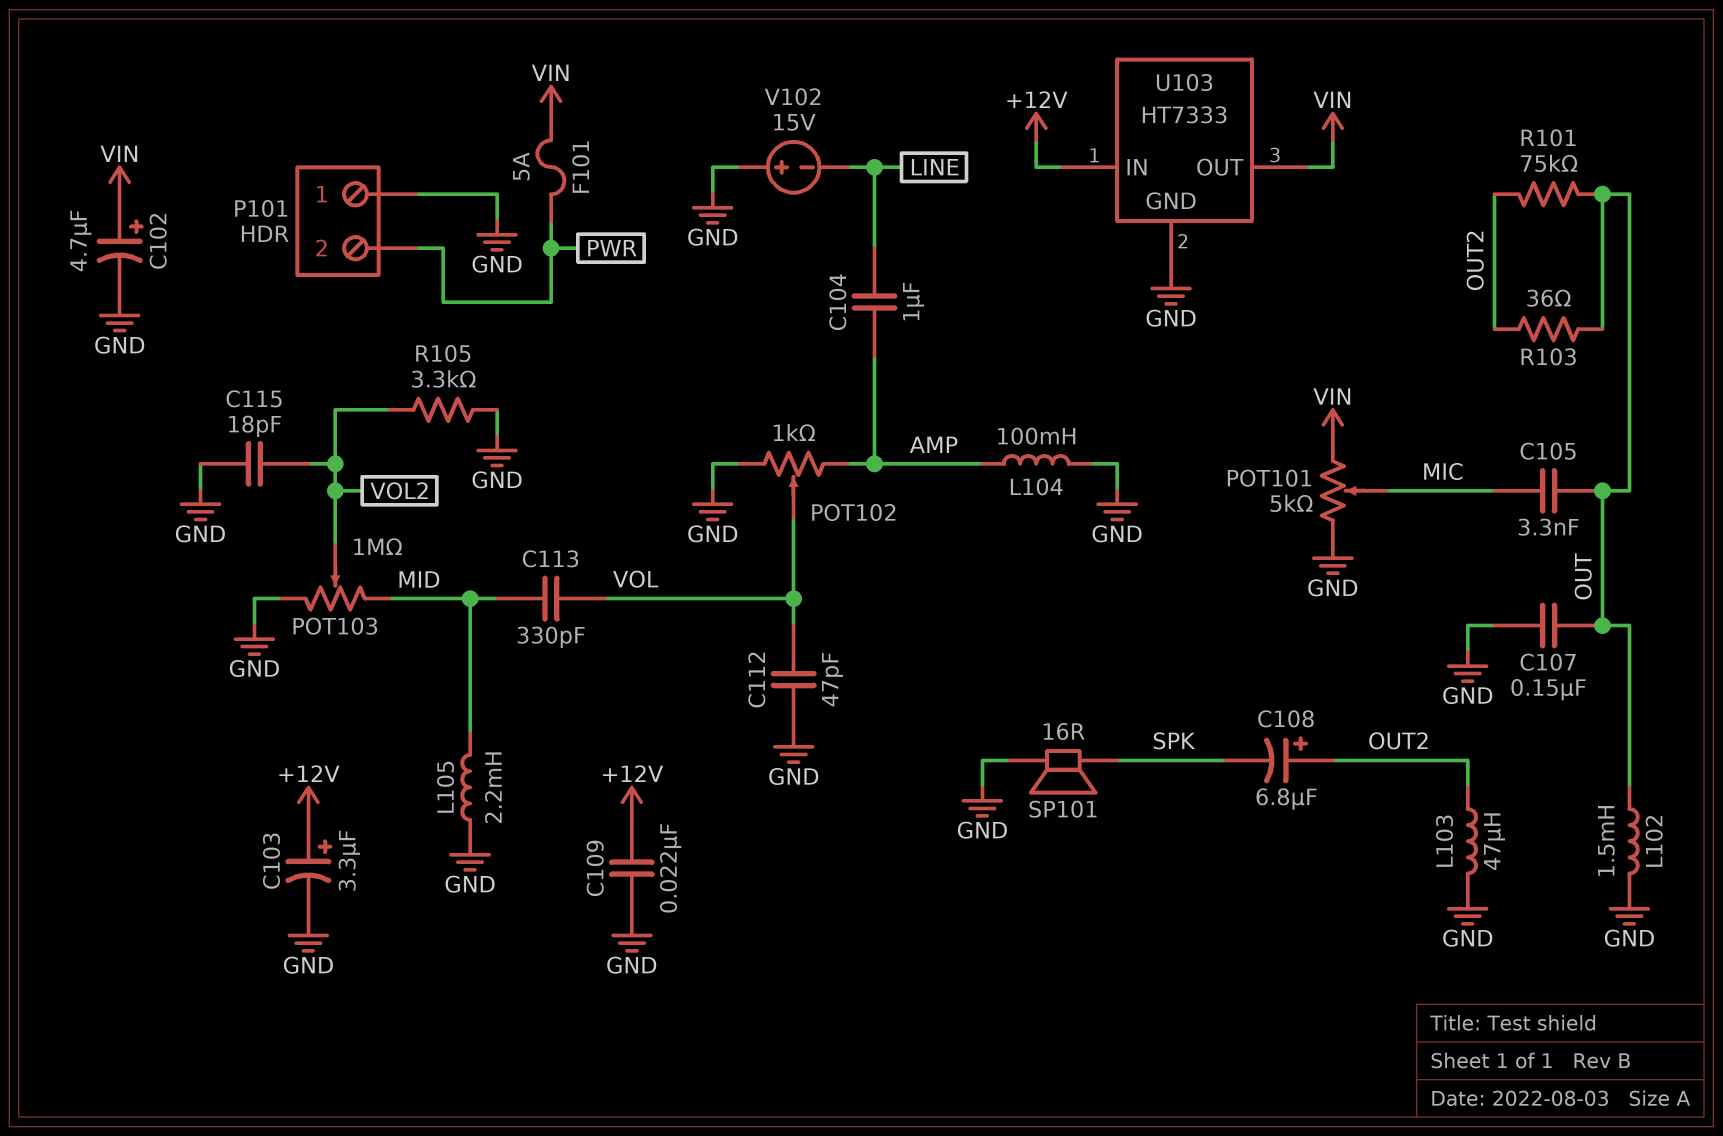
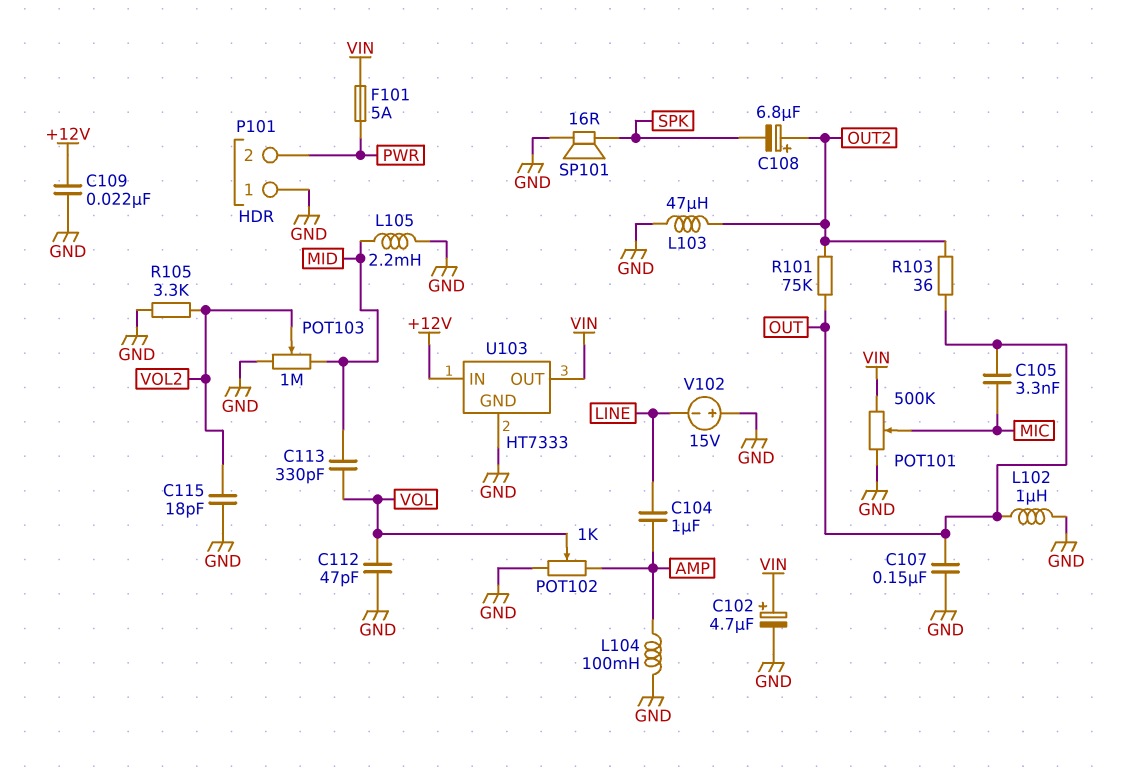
C103: 3.3uF (plus +12V, minus GND) -> none
L102: 1.5mH (GND, OUT) -> 1uH (GND, OUT)
POT101: 5k (GND, VIN, wiper MIC) -> 500k (GND, VIN, wiper MIC)

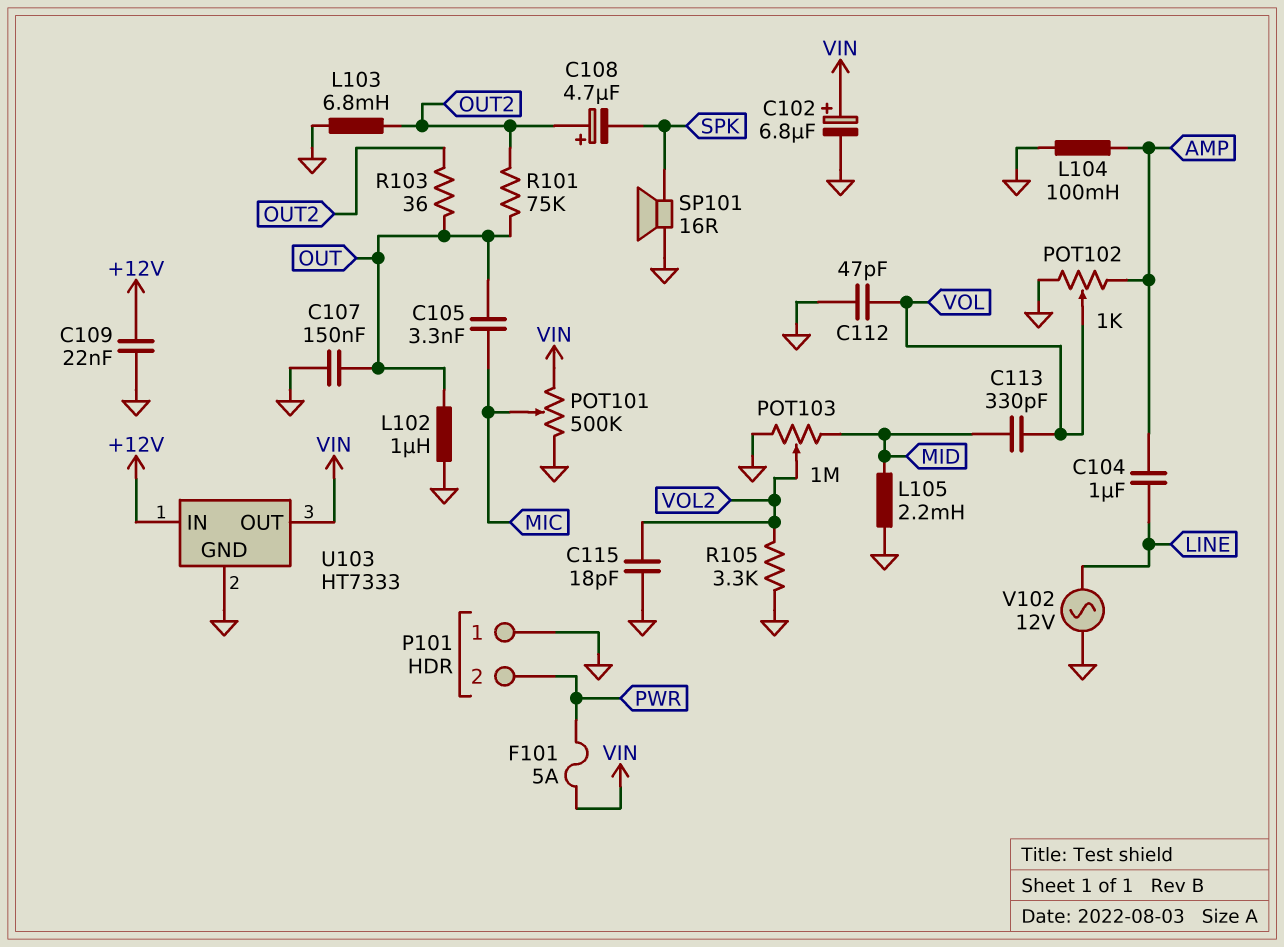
C102: 4.7uF (plus VIN, minus GND) -> 6.8uF (plus VIN, minus GND)
C108: 6.8uF (plus OUT2, minus SPK) -> 4.7uF (plus OUT2, minus SPK)
L103: 47uH (GND, OUT2) -> 6.8mH (GND, OUT2)
V102: 15V (plus GND, minus LINE) -> AC 12V (GND, LINE)

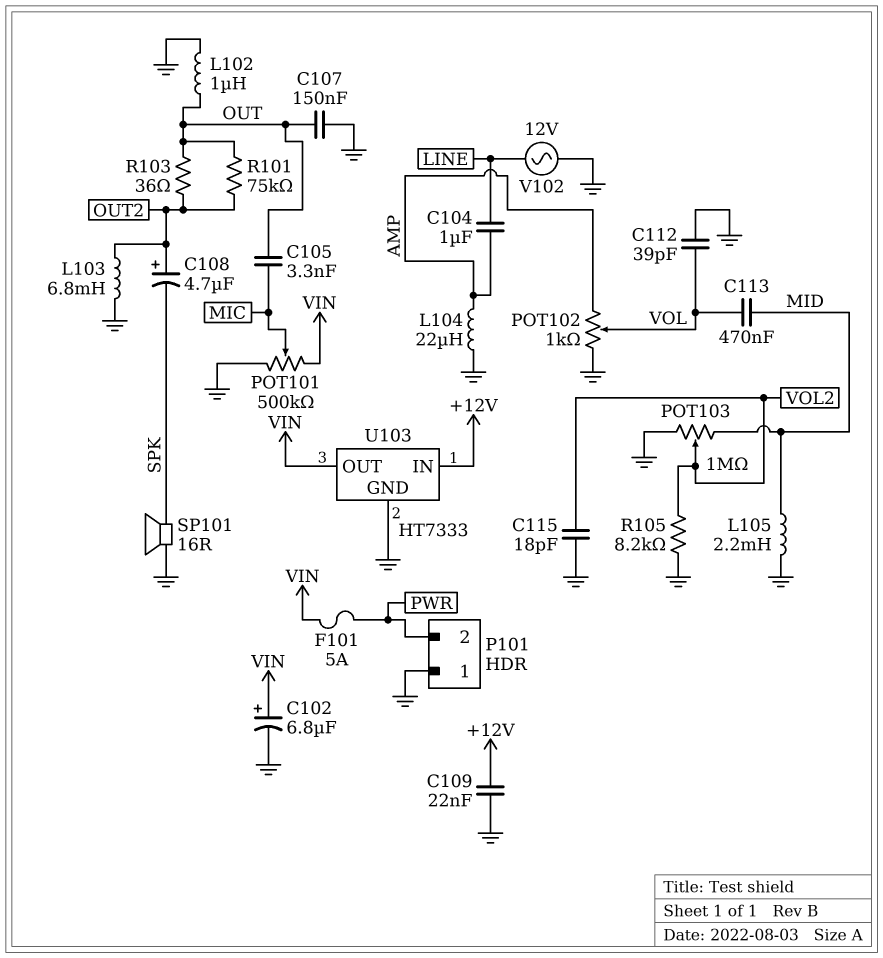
C112: 47pF (GND, VOL) -> 39pF (GND, VOL)
C113: 330pF (MID, VOL) -> 470nF (MID, VOL)
L104: 100mH (AMP, GND) -> 22uH (AMP, GND)
R105: 3.3k (GND, VOL2) -> 8.2k (GND, VOL2)

